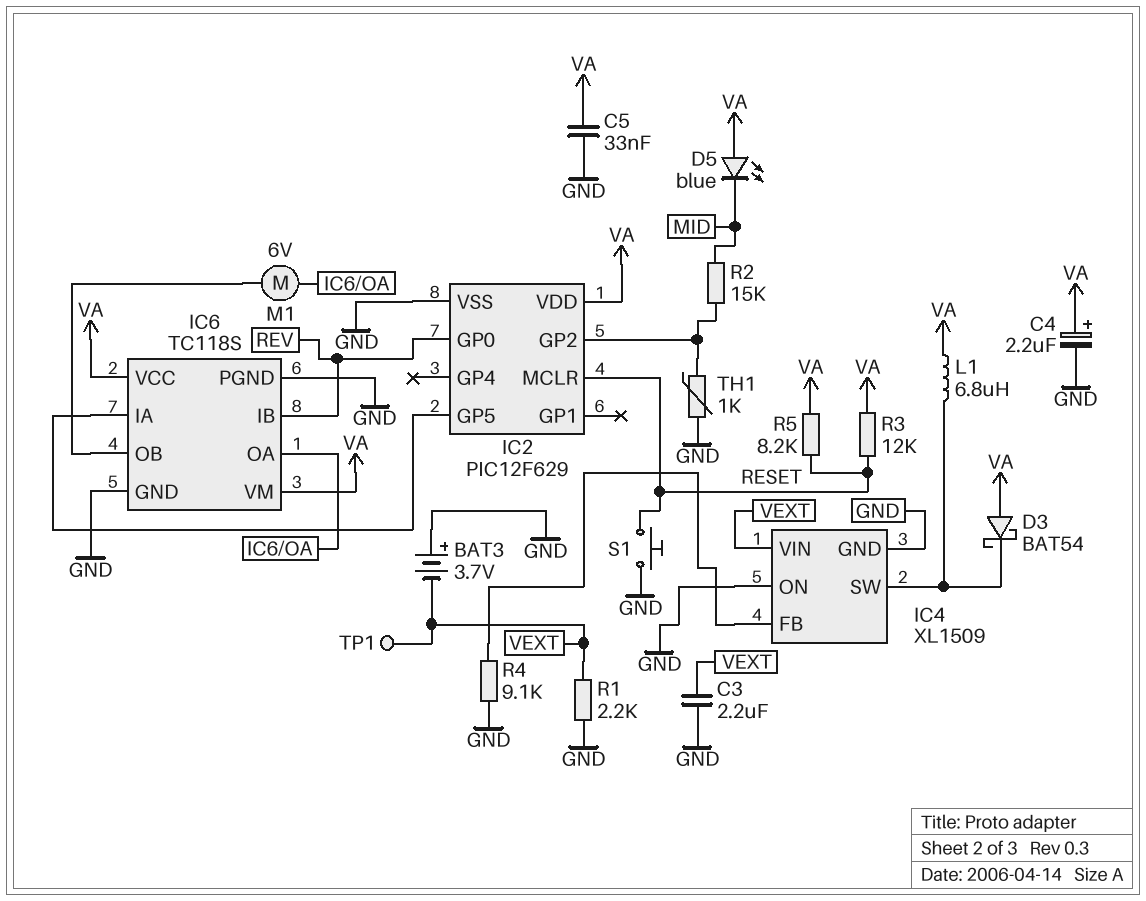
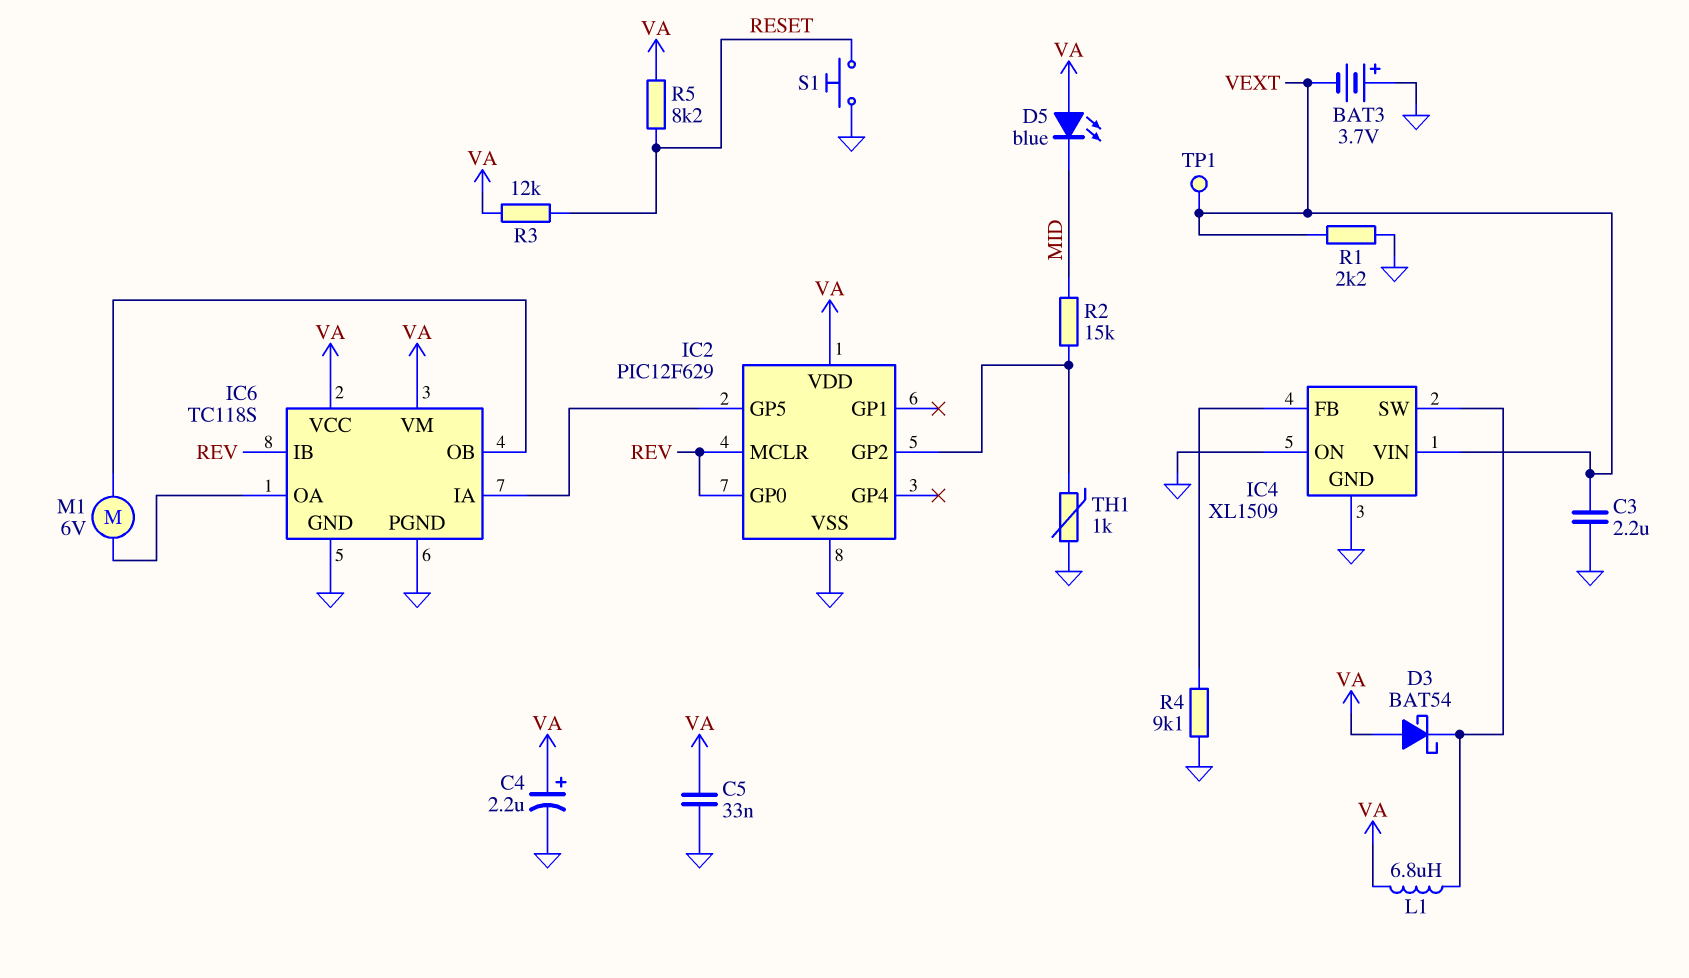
IC2 pin MCLR: RESET -> REV

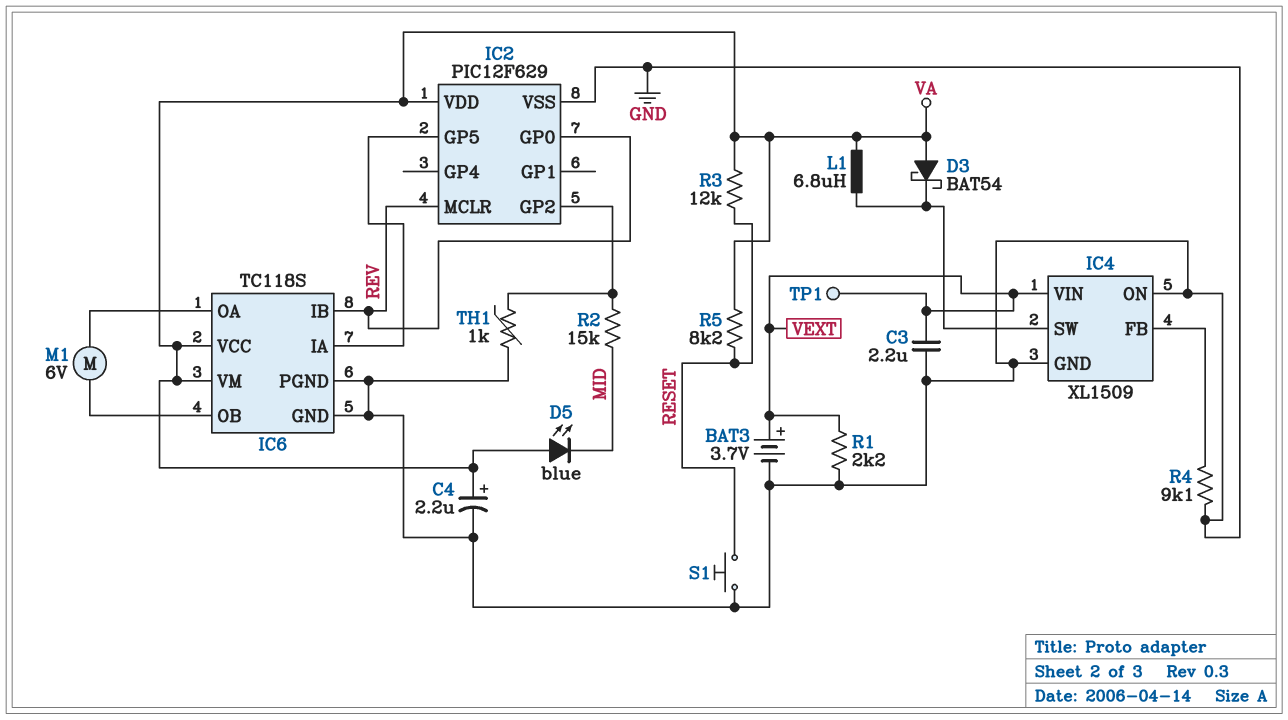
BAT3: 3.7V (plus GND, minus VEXT) -> 3.7V (plus VEXT, minus GND)
C5: 33nF (GND, VA) -> none

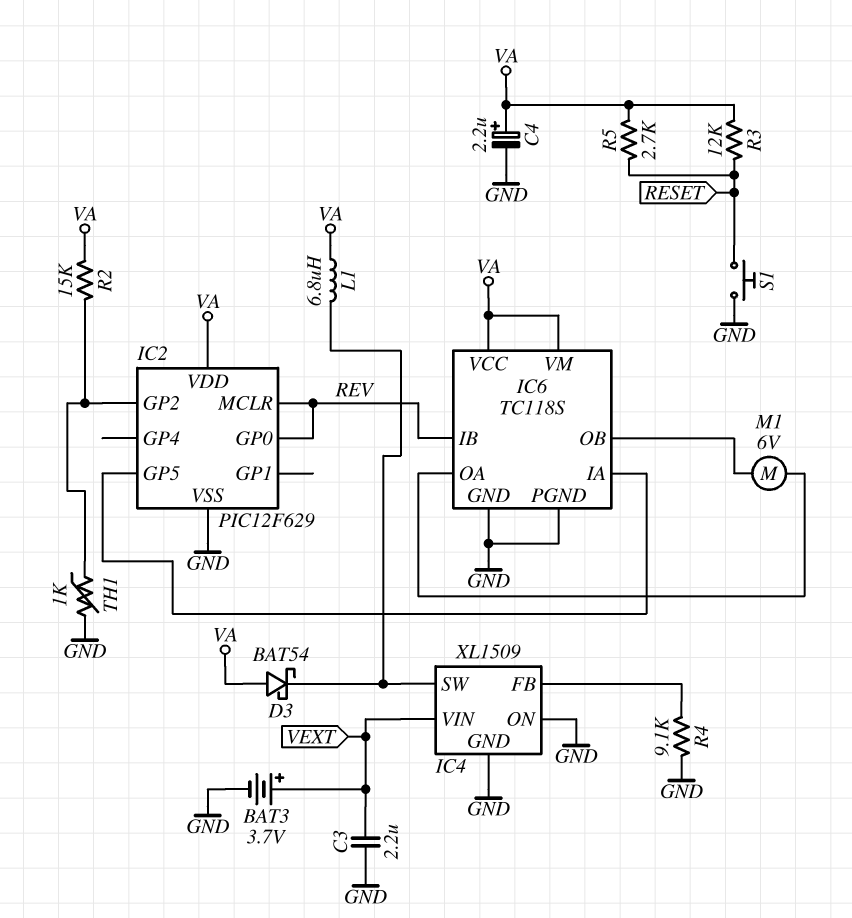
D5: LED blue (A VA, K MID) -> none
R1: 2.2k (GND, VEXT) -> none
R2: 15k (IC2/GP2, MID) -> 15k (IC2/GP2, VA)
R5: 8.2k (RESET, VA) -> 2.7k (RESET, VA)
TP1: test point (VEXT) -> none

